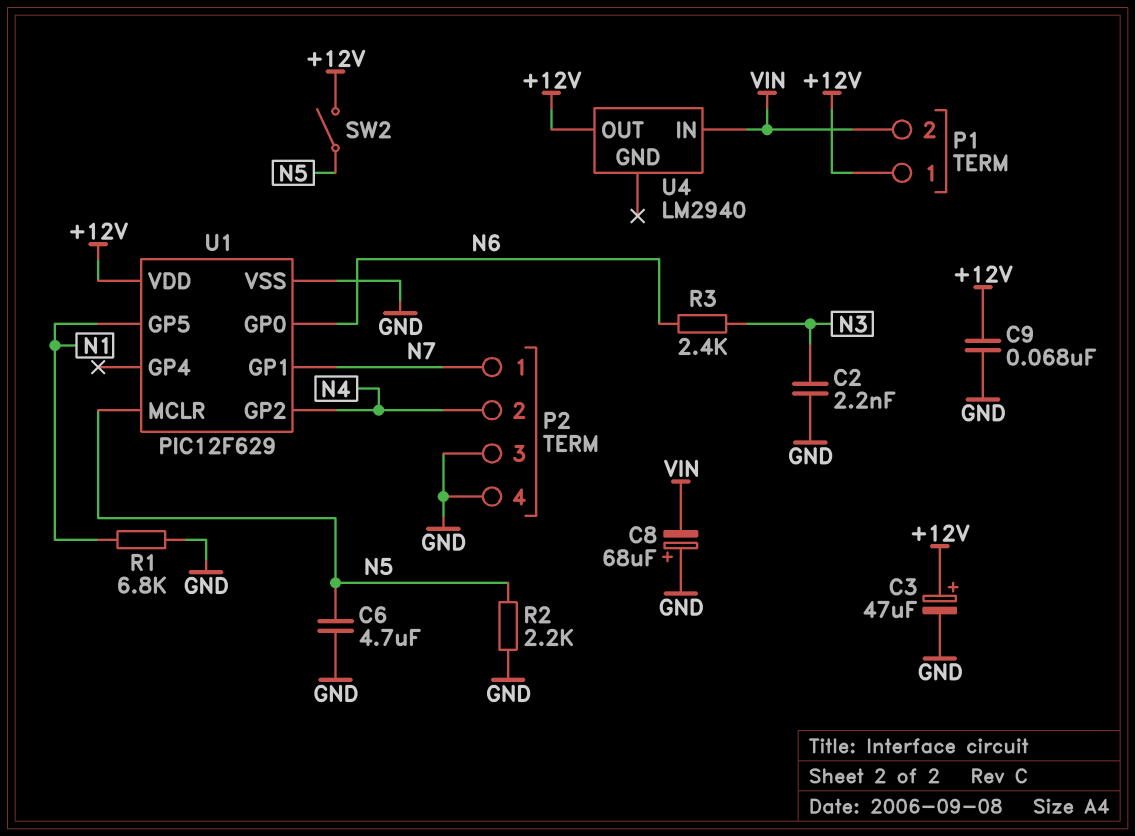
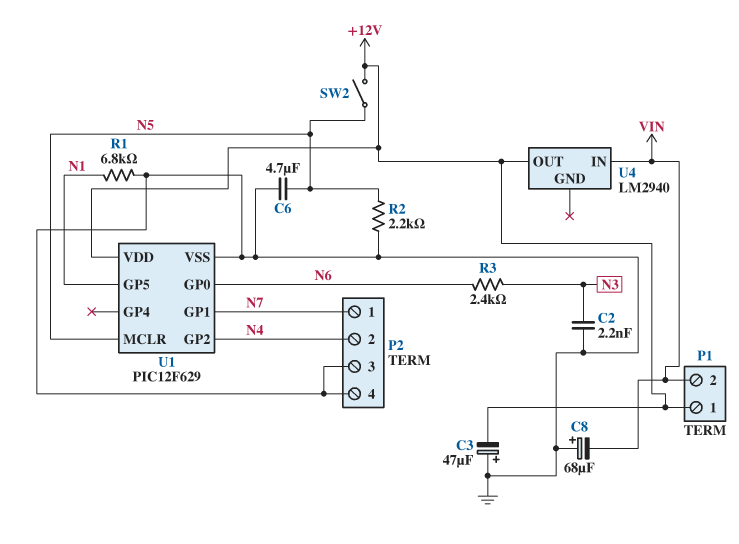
C3: 47uF (plus +12V, minus GND) -> 47uF (plus GND, minus +12V)
C9: 68nF (+12V, GND) -> none

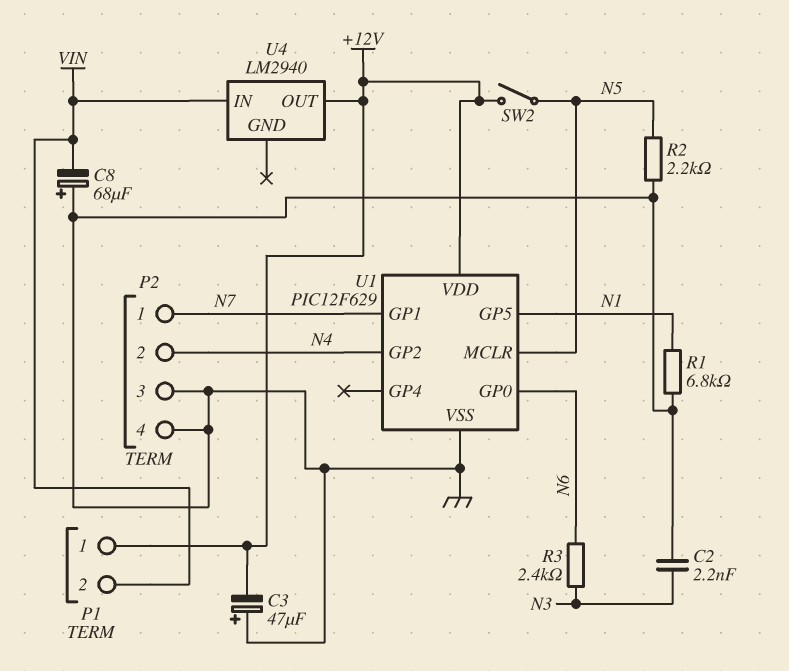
C6: 4.7uF (GND, N5) -> none

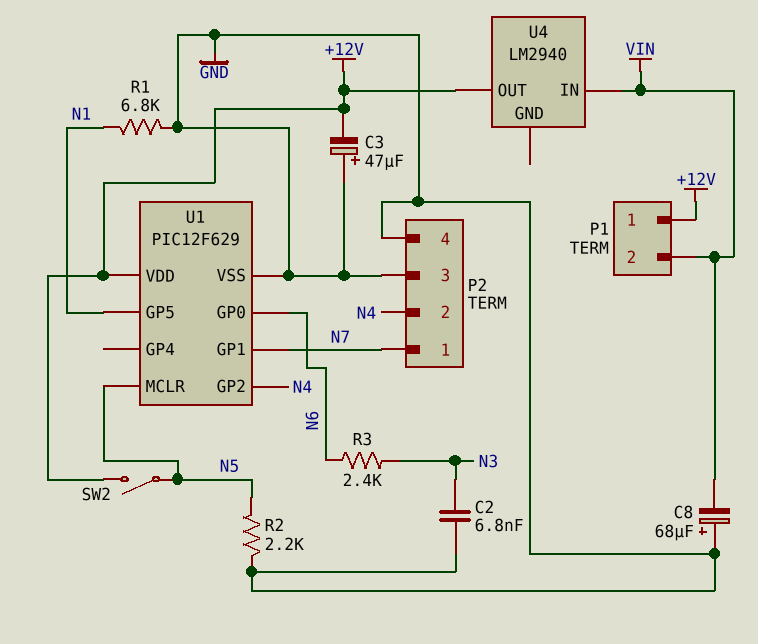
C2: 2.2nF (GND, N3) -> 6.8nF (GND, N3)

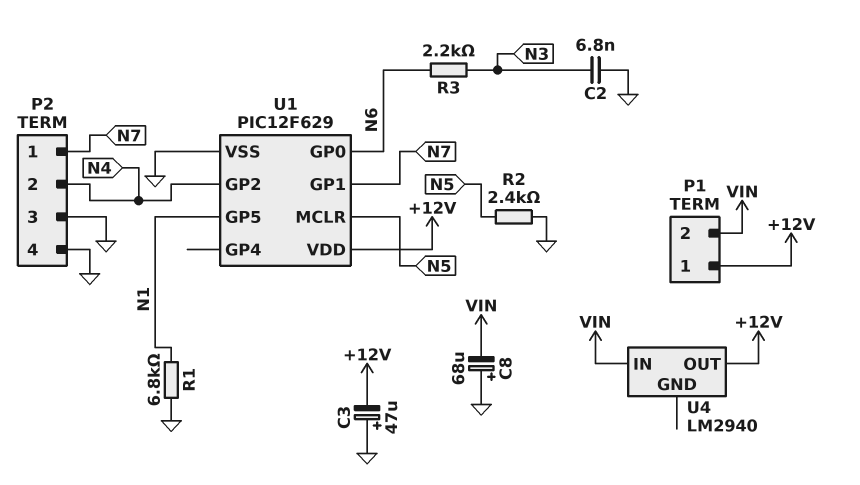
R2: 2.2k (GND, N5) -> 2.4k (GND, N5)
R3: 2.4k (N3, N6) -> 2.2k (N3, N6)
SW2: switch (+12V, N5) -> none

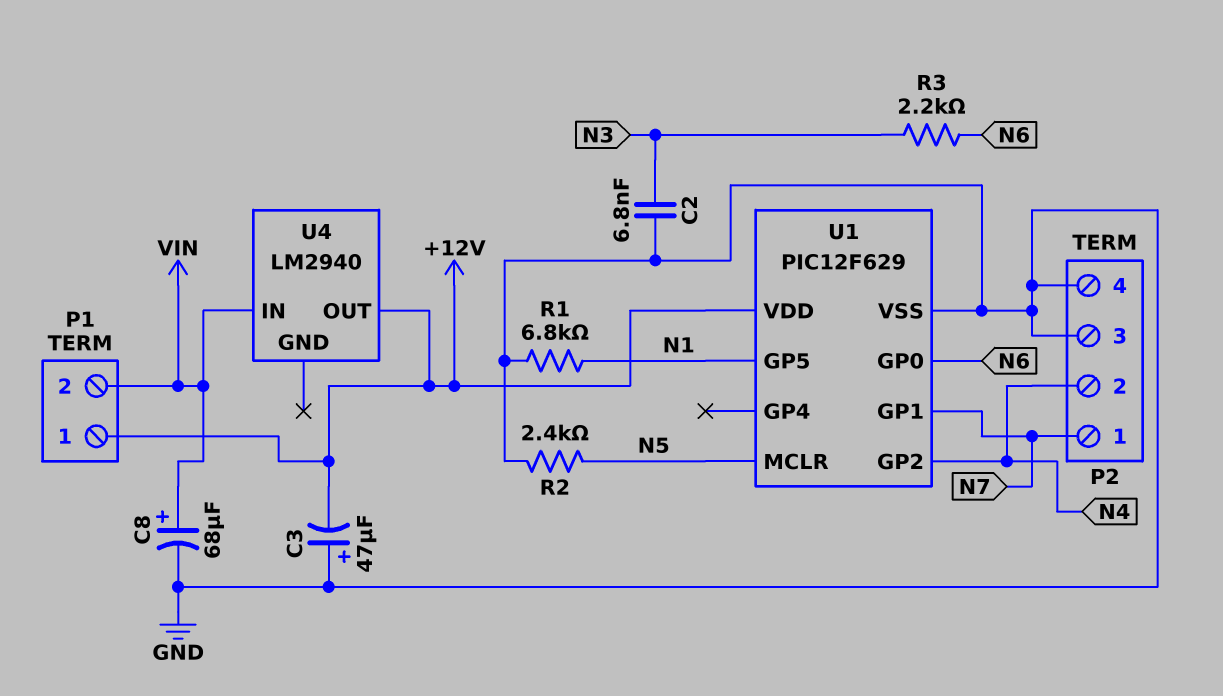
C8: 68uF (plus GND, minus VIN) -> 68uF (plus VIN, minus GND)

